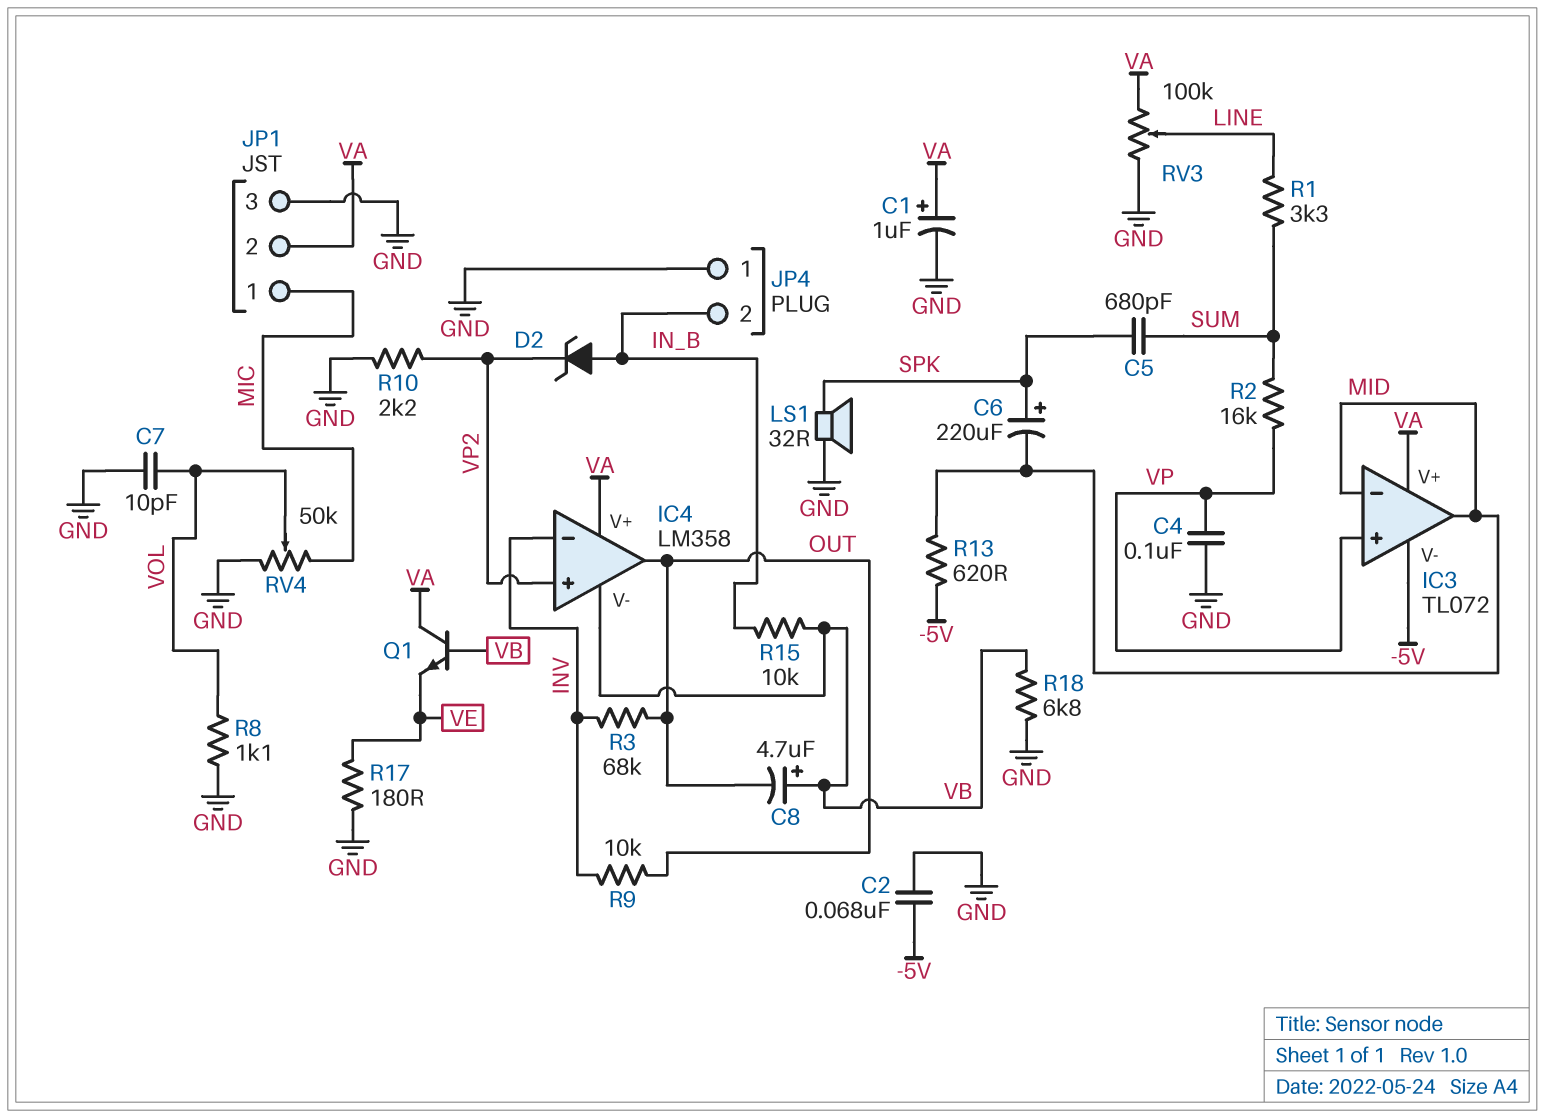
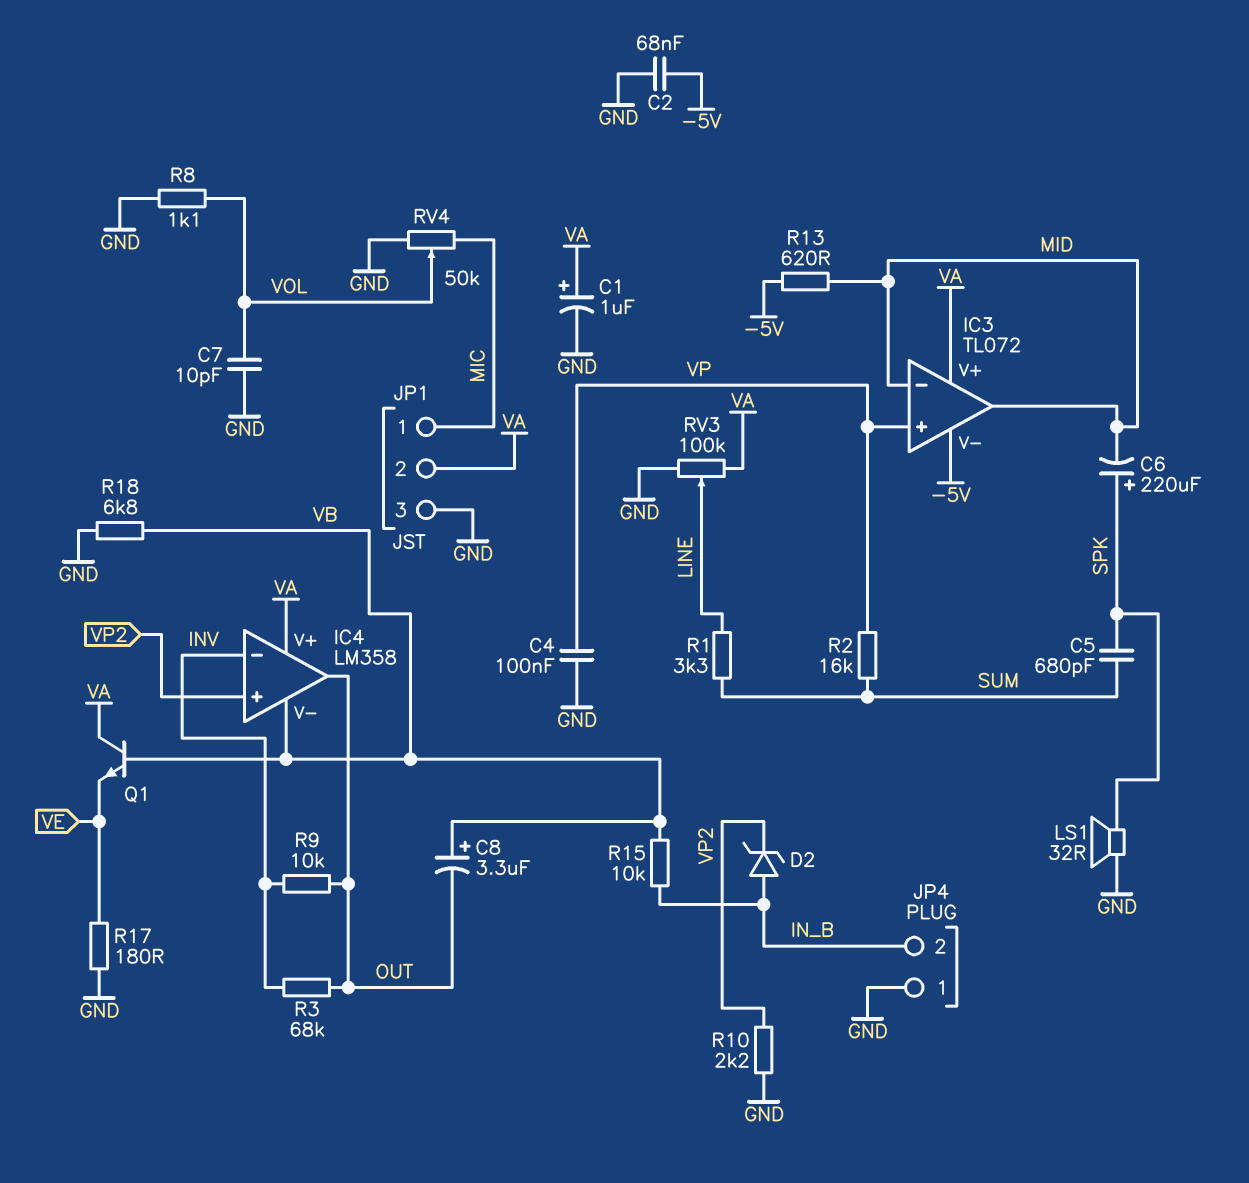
C8: 4.7uF (plus VB, minus OUT) -> 3.3uF (plus VB, minus OUT)

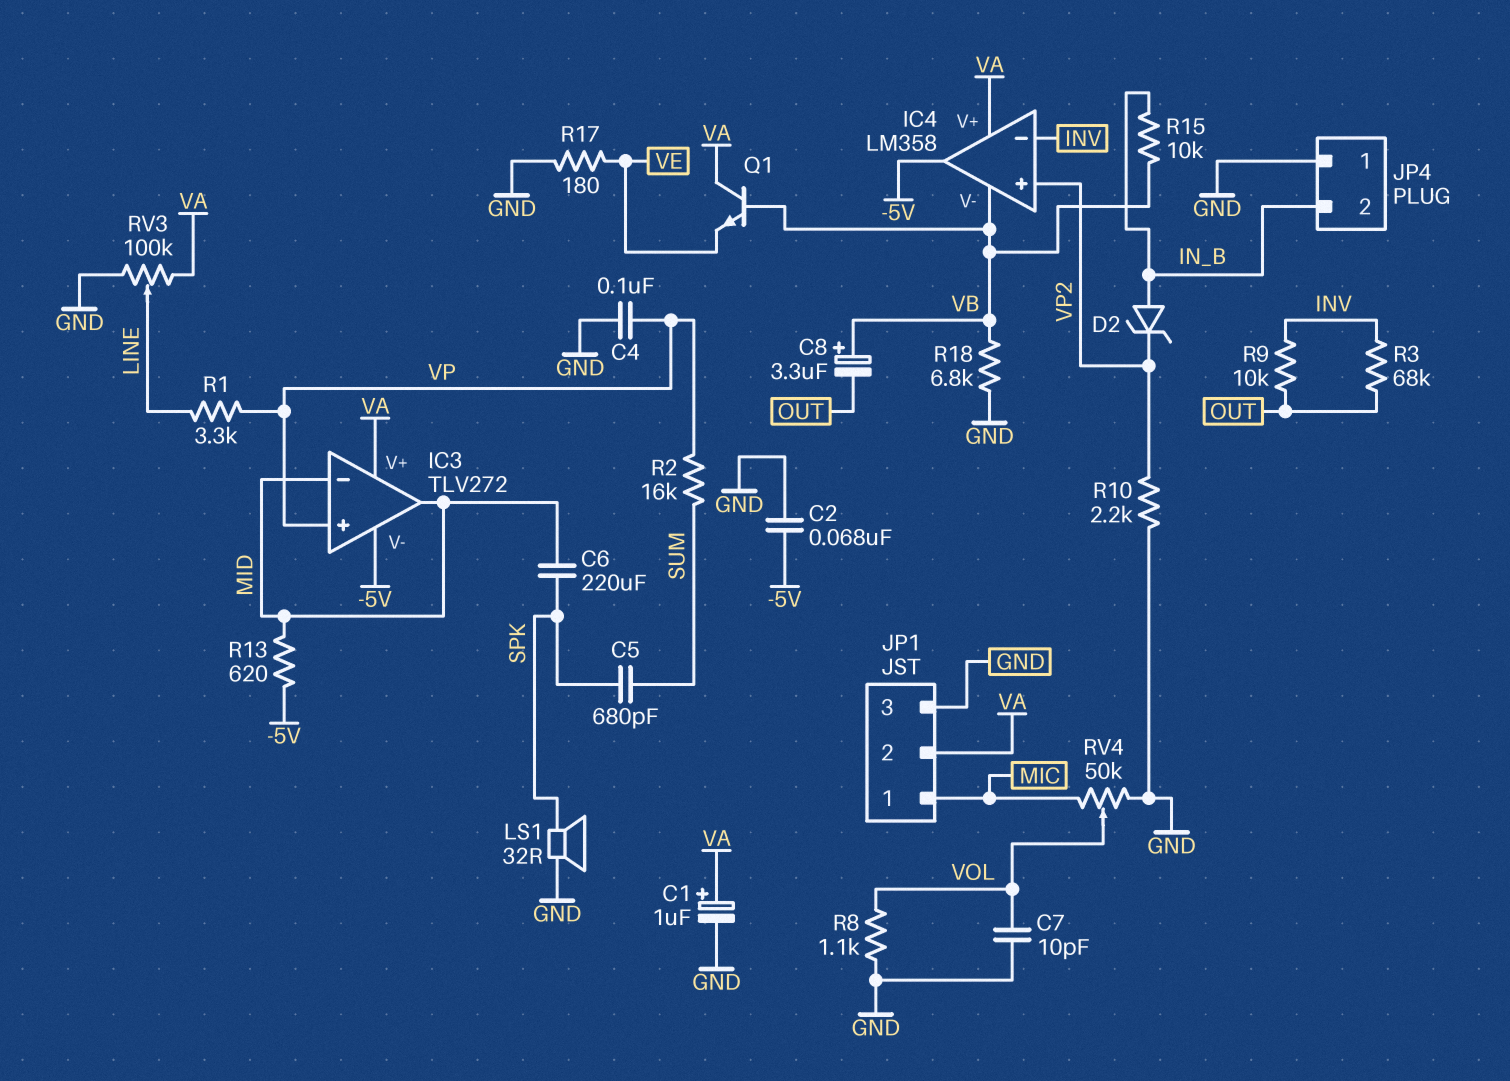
C6: 220uF (plus SPK, minus MID) -> 220uF (MID, SPK)
IC3: TL072 -> TLV272
IC4 pin out: OUT -> -5V
R1: 3.3k (LINE, SUM) -> 3.3k (LINE, VP)

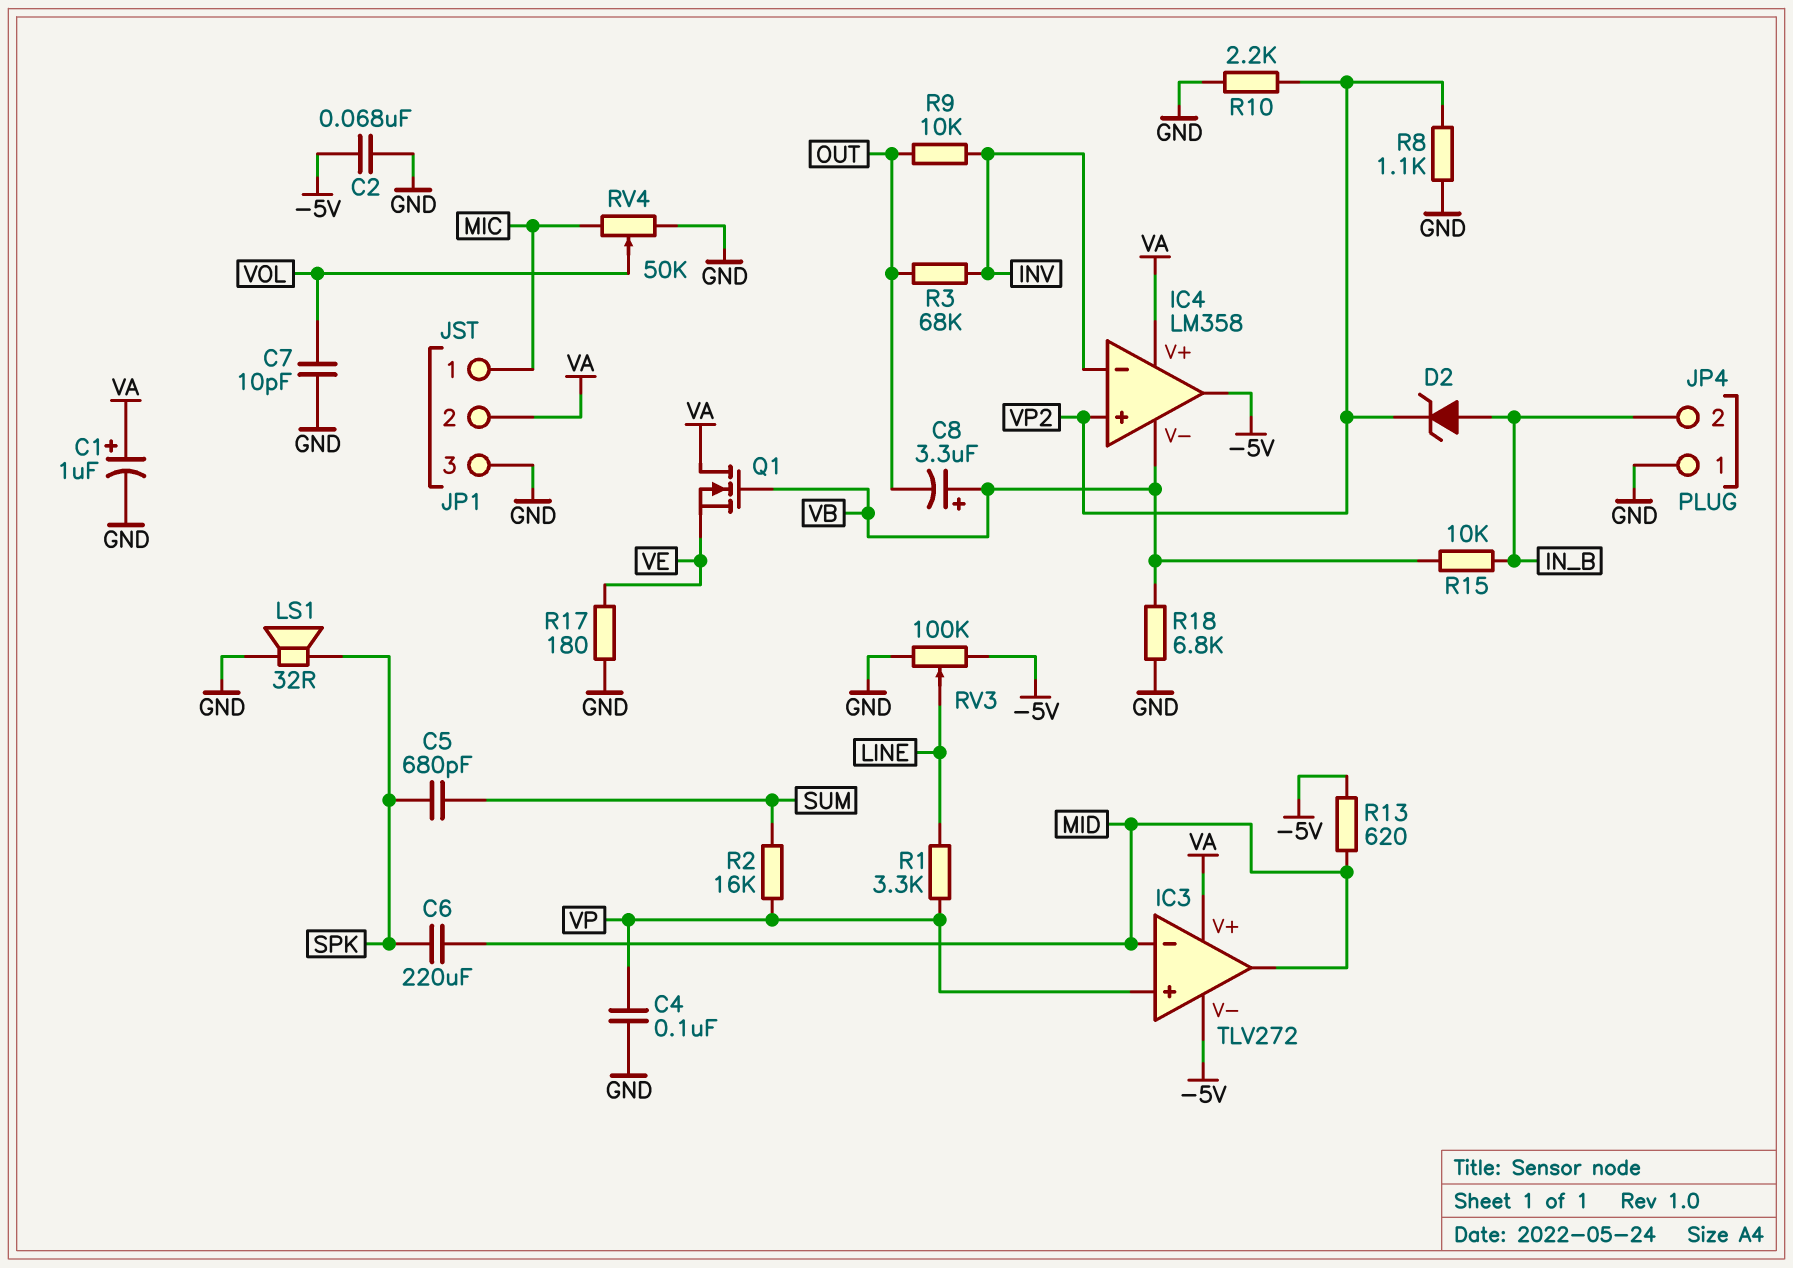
Q1: NPN (B VB, C VA, E VE) -> NMOS (G VB, D VA, S VE)
R8: 1.1k (GND, VOL) -> 1.1k (GND, VP2)
RV3: 100k (GND, VA, wiper LINE) -> 100k (-5V, GND, wiper LINE)

